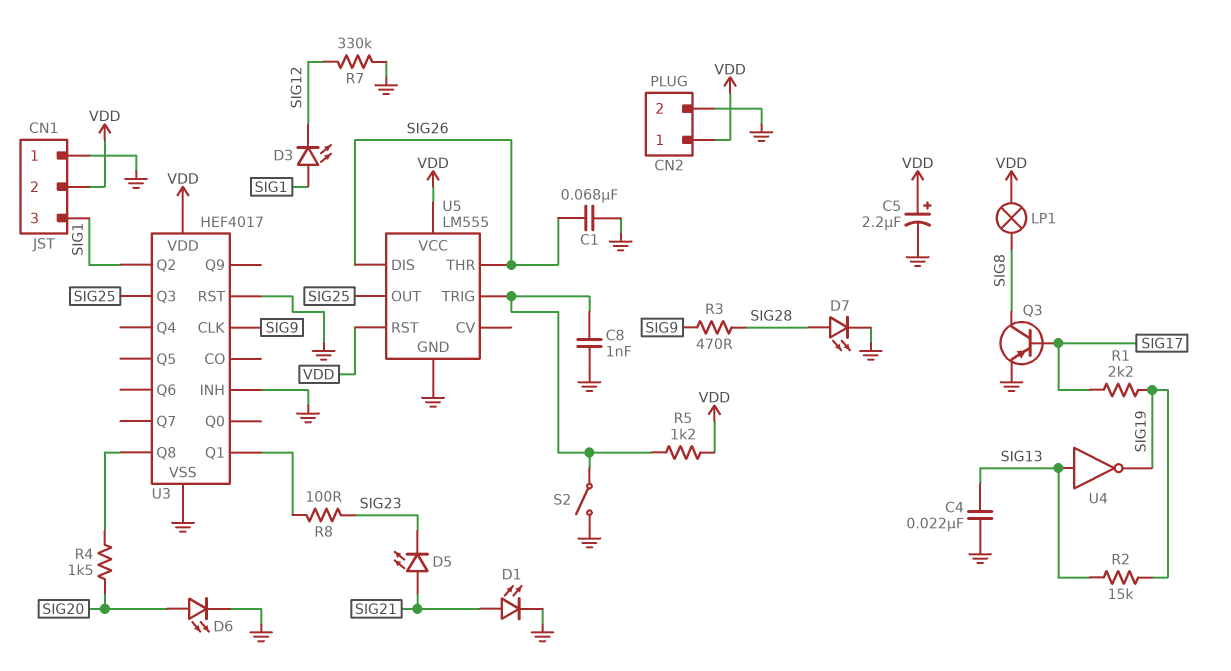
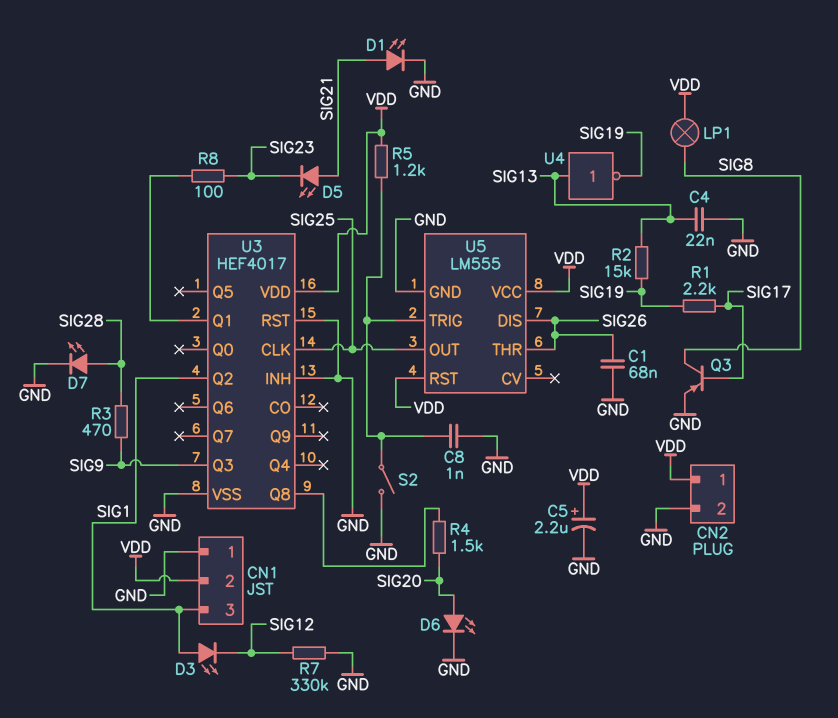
U3 pin CLK: SIG9 -> SIG25
U3 pin Q3: SIG25 -> SIG9

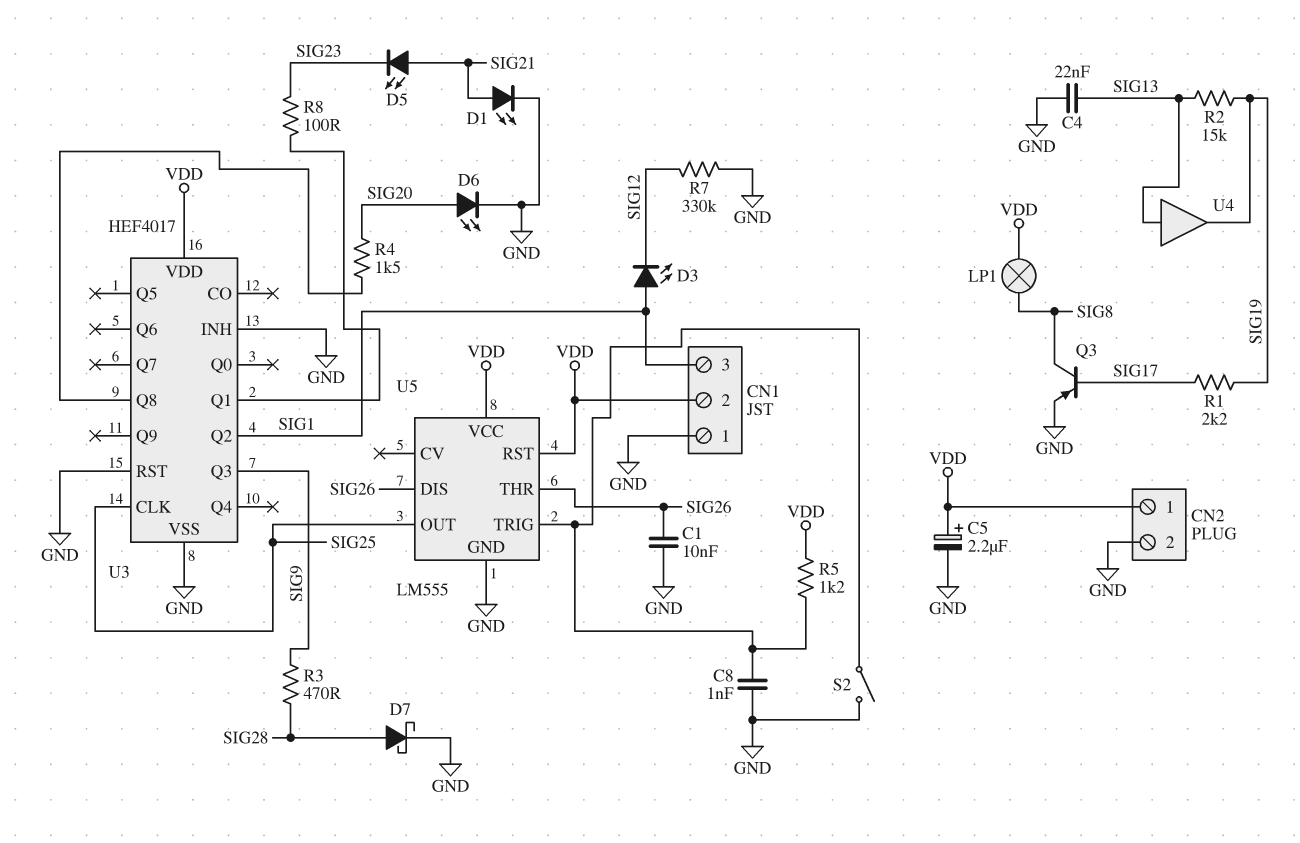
C1: 68nF (GND, SIG26) -> 10nF (GND, SIG26)
D7: LED (A SIG28, K GND) -> schottky (A SIG28, K GND)
U4: NOT (in SIG13, out SIG19) -> buffer (in SIG13, out SIG19)

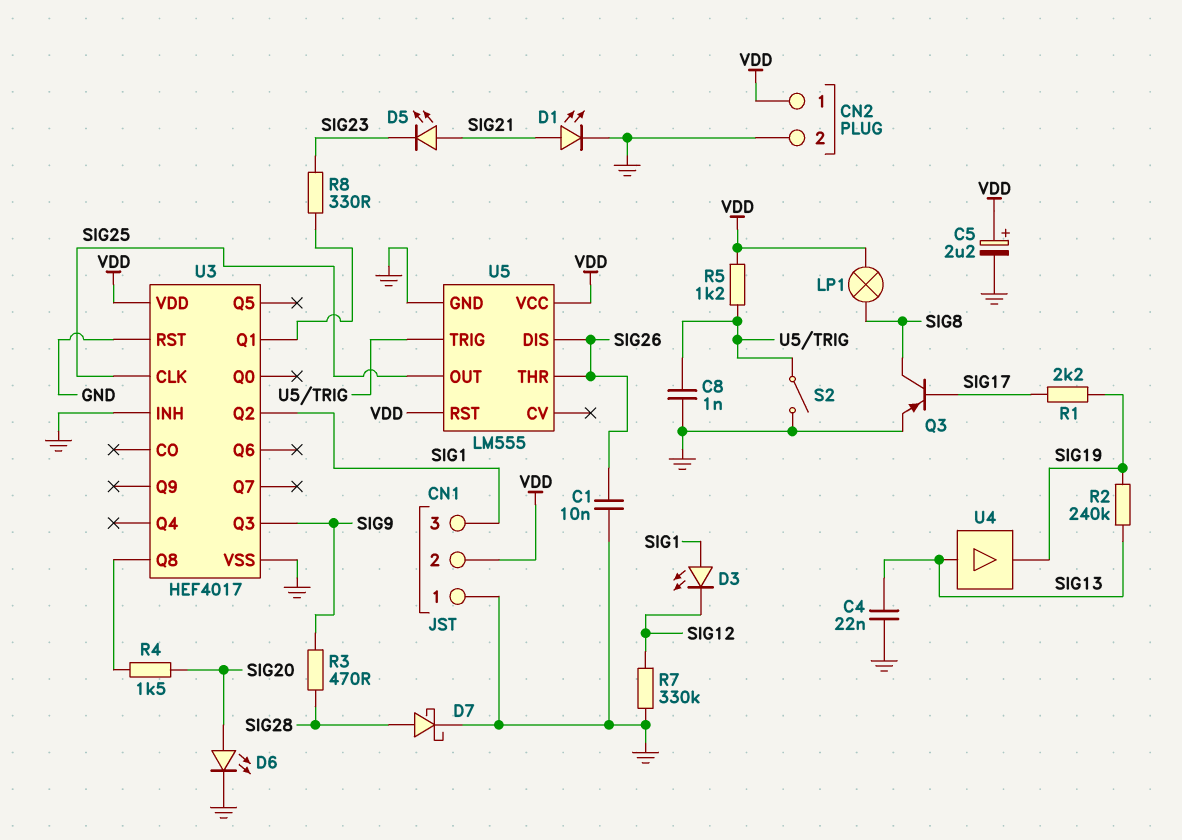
R2: 15k (SIG13, SIG19) -> 240k (SIG13, SIG19)
R8: 100 (SIG23, U3/Q1) -> 330 (SIG23, U3/Q1)

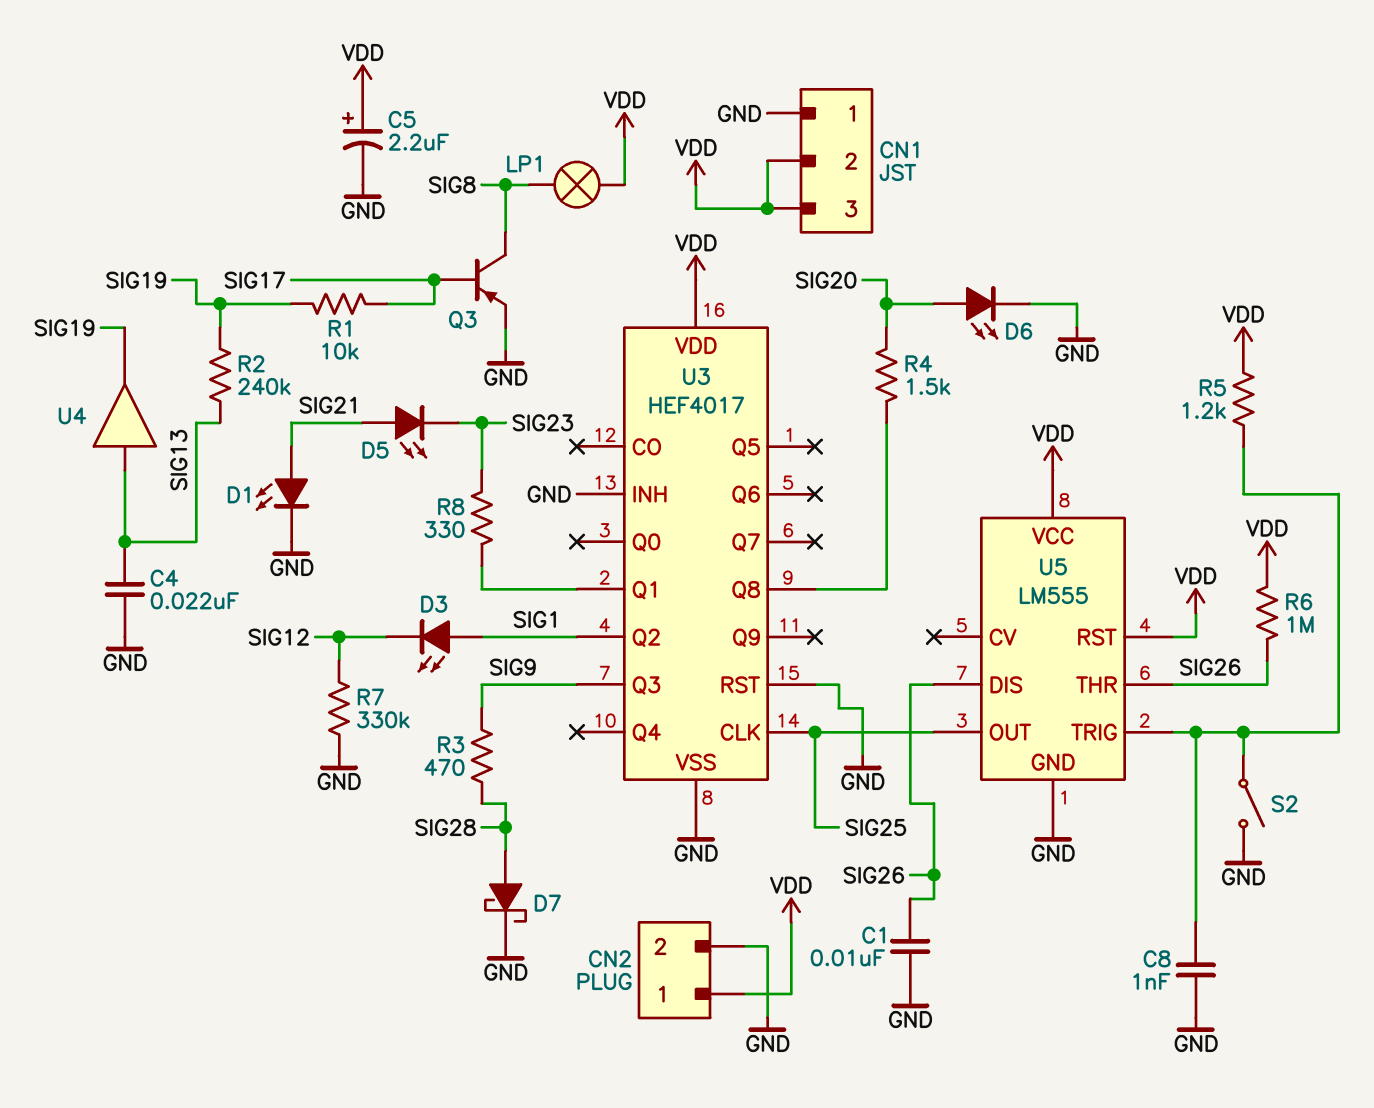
CN1 pin 3: SIG1 -> VDD
R1: 2.2k (SIG17, SIG19) -> 10k (SIG17, SIG19)
R6: none -> 1M (SIG26, VDD)

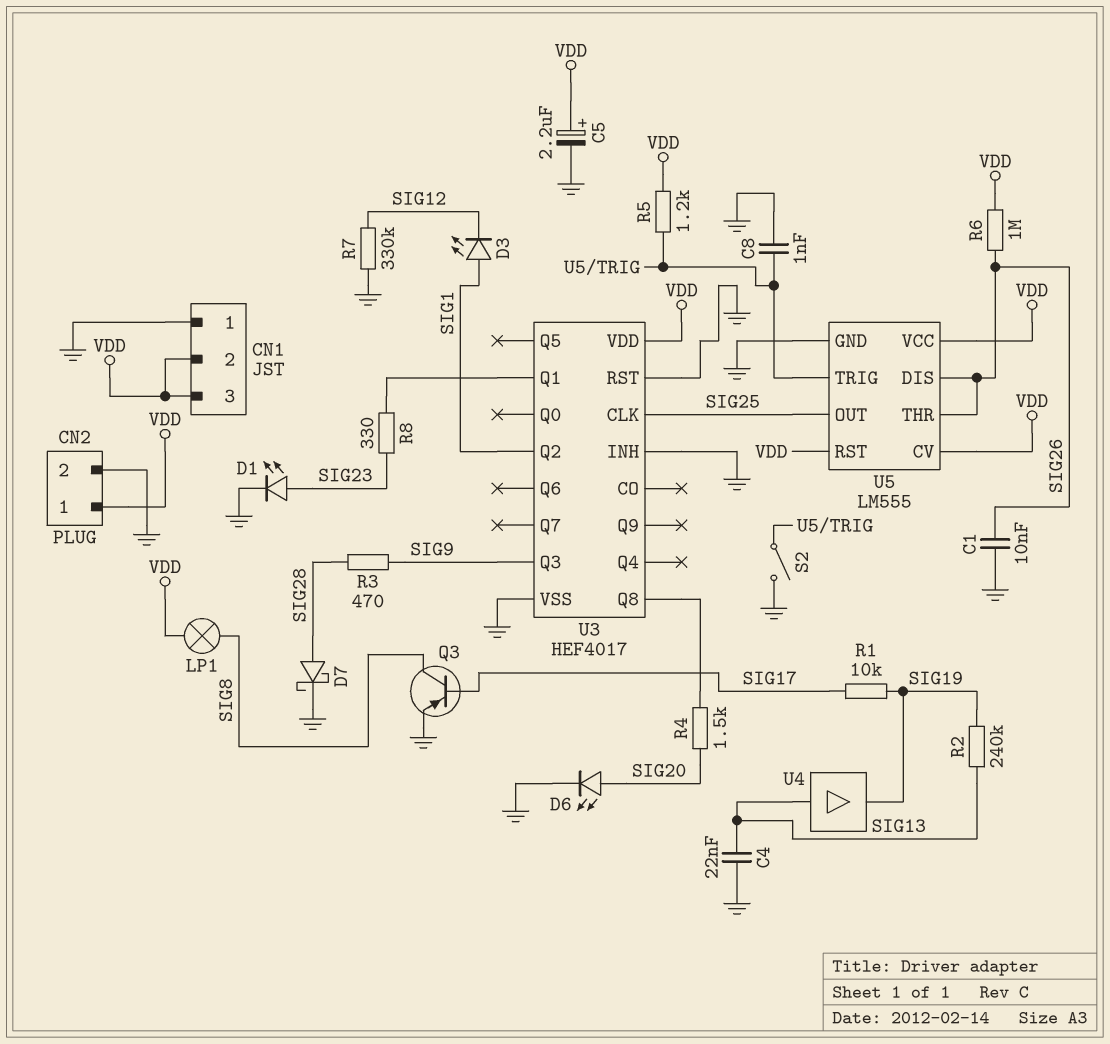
D1: LED (A SIG21, K GND) -> LED (A SIG23, K GND)
D5: LED (A SIG21, K SIG23) -> none
U5 pin CV: none -> VDD

